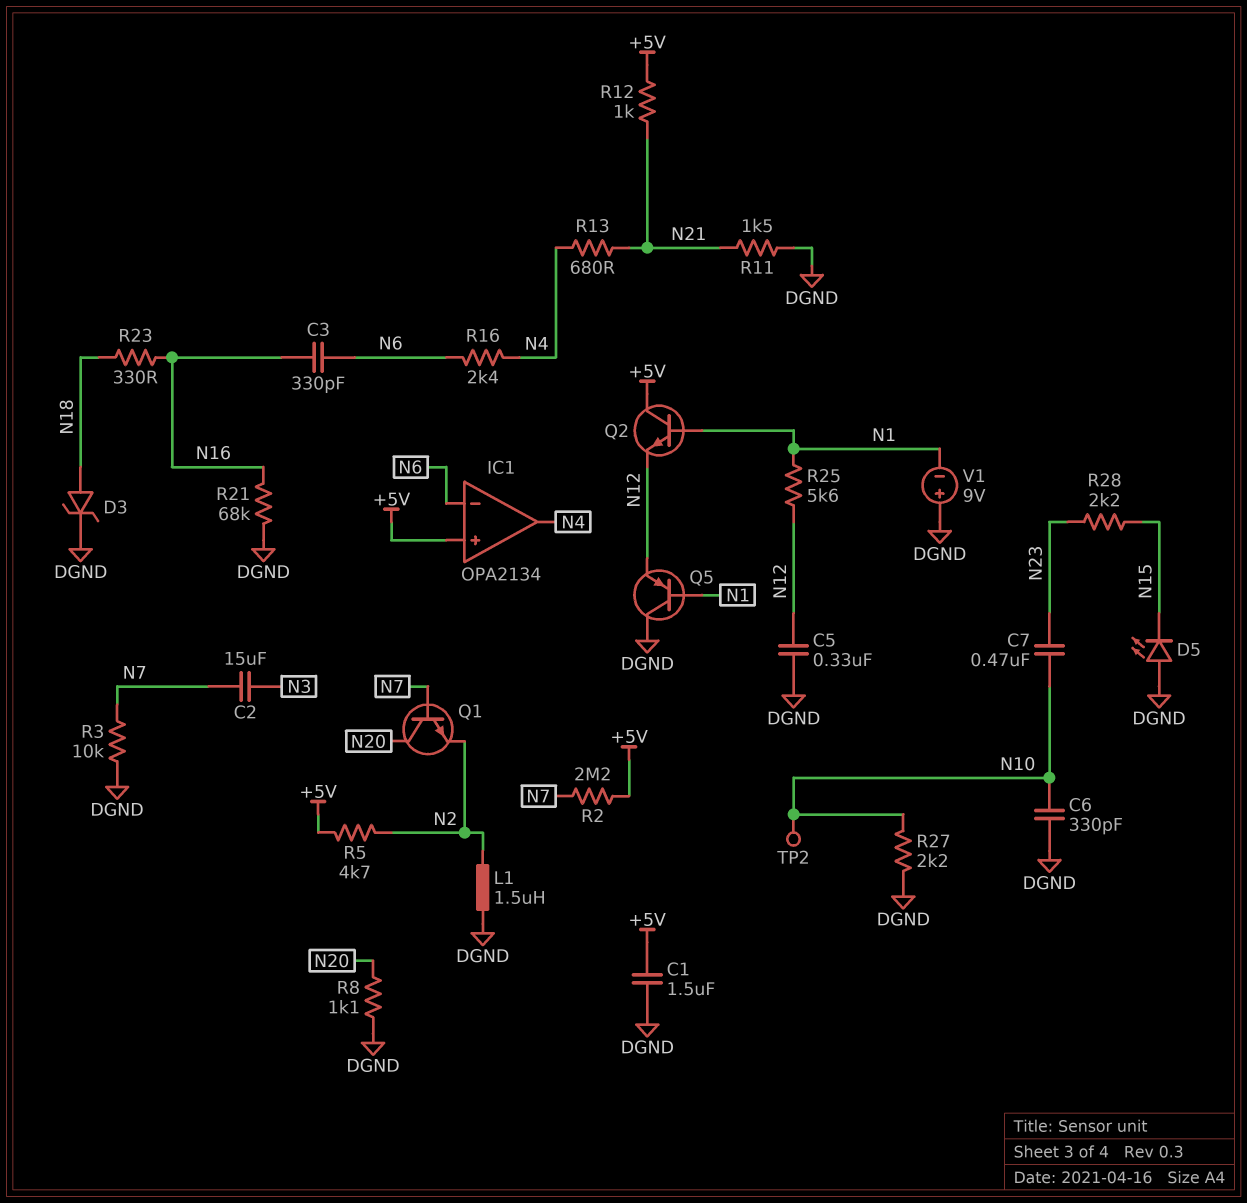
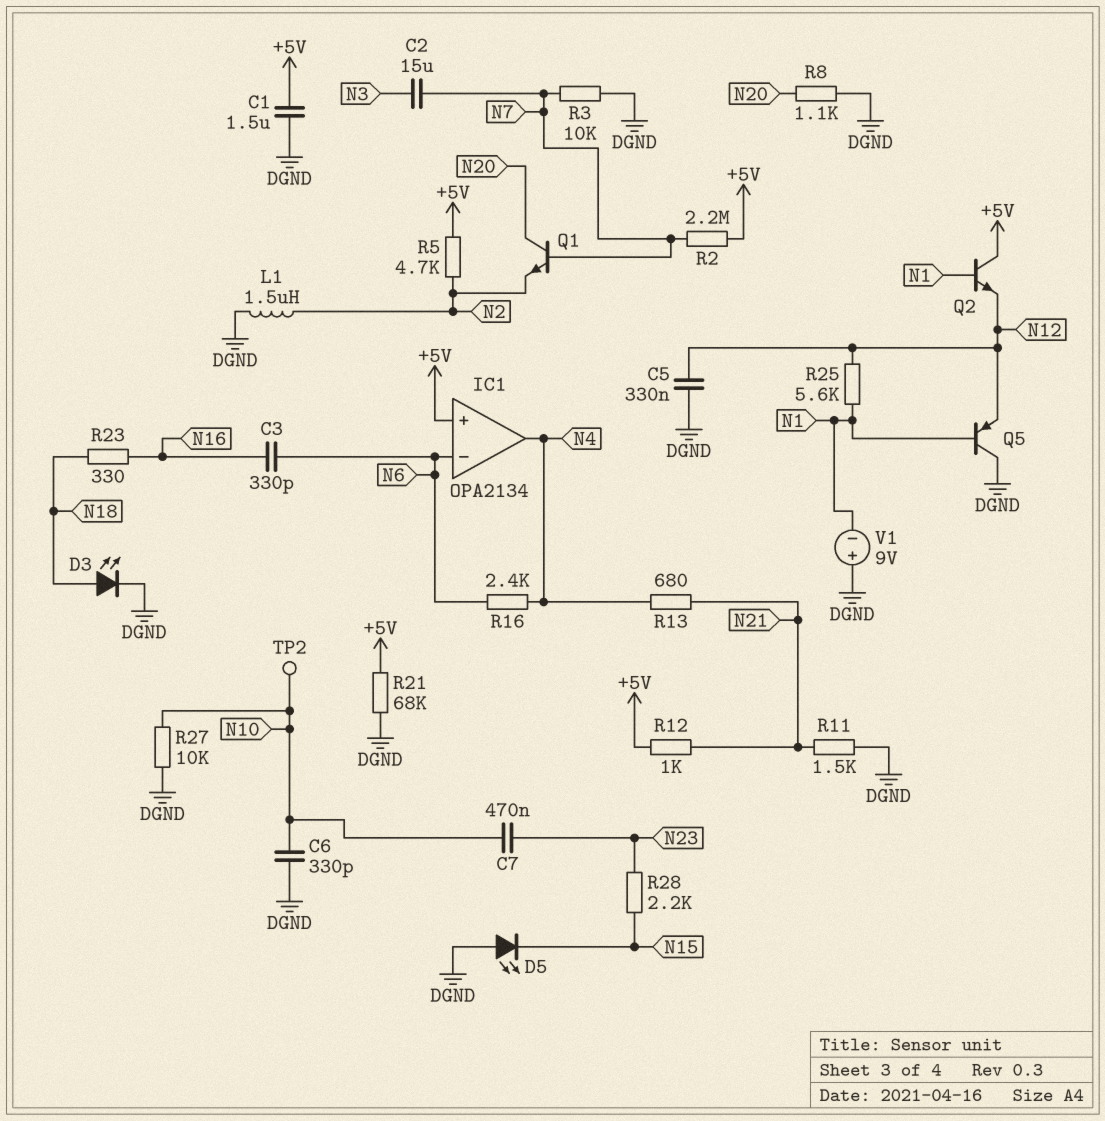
D3: zener (A N18, K DGND) -> LED (A N18, K DGND)
R21: 68k (DGND, N16) -> 68k (+5V, DGND)
R27: 2.2k (DGND, N10) -> 10k (DGND, N10)

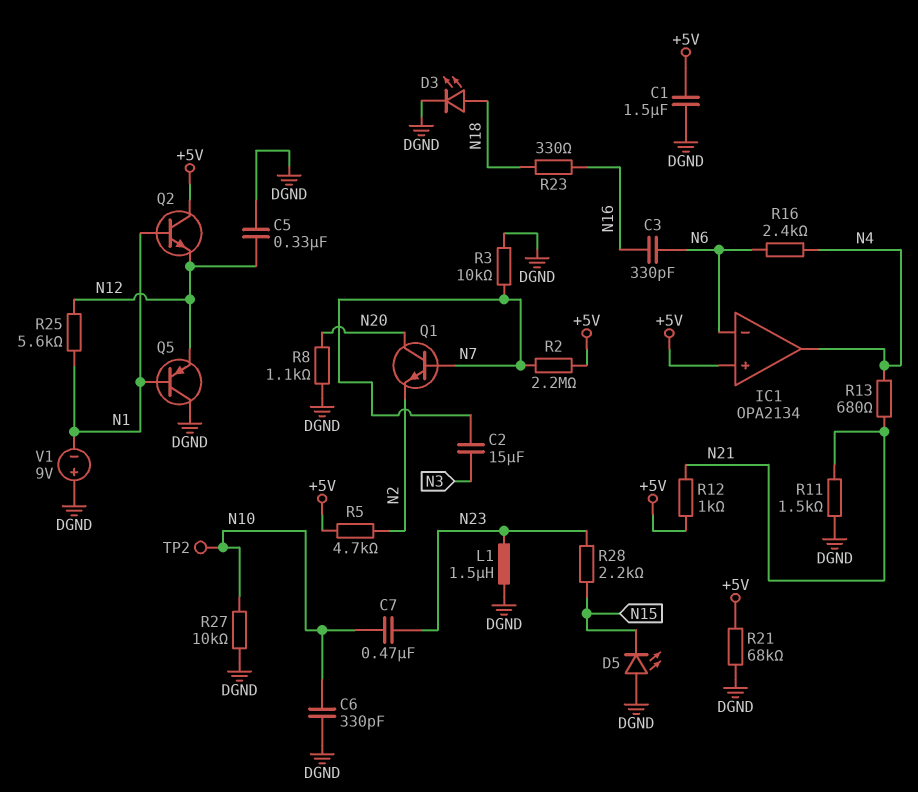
L1: 1.5uH (DGND, N2) -> 1.5uH (DGND, N23)

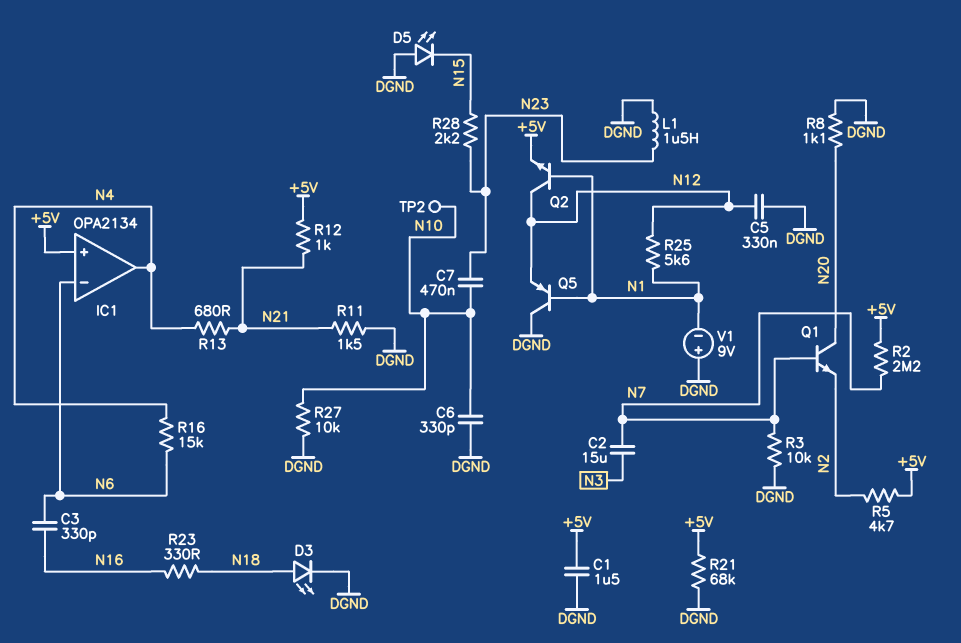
Q2: NPN (B N1, C +5V, E N12) -> NPN (B N1, C N12, E +5V)
R16: 2.4k (N4, N6) -> 15k (N4, N6)

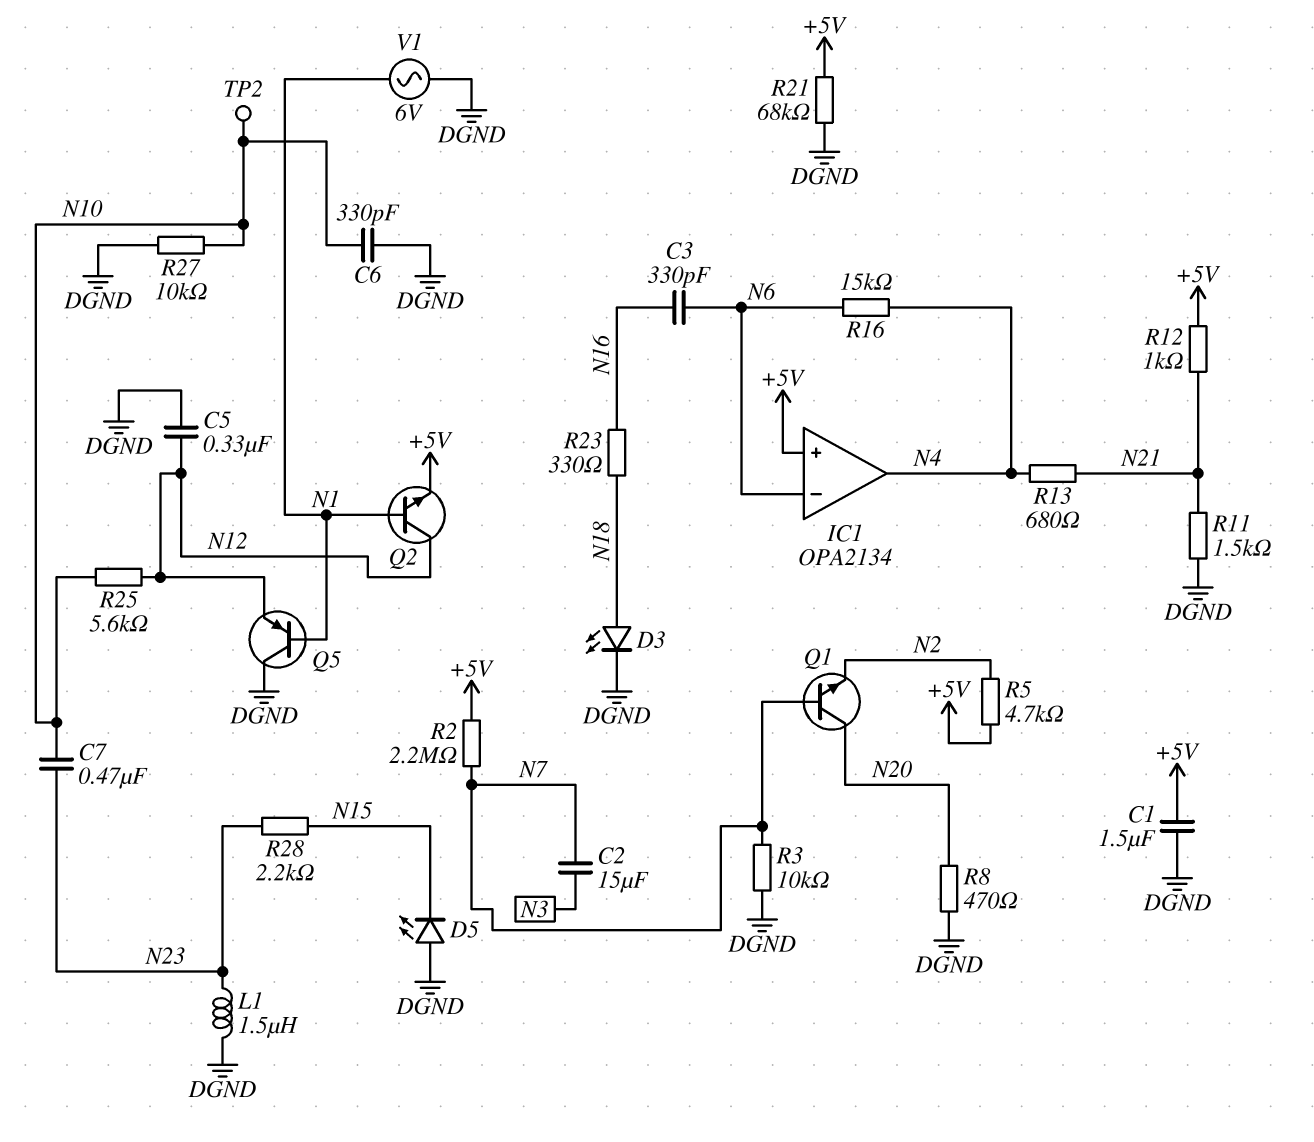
R8: 1.1k (DGND, N20) -> 470 (DGND, N20)
R25: 5.6k (N1, N12) -> 5.6k (N10, N12)
V1: 9V (plus DGND, minus N1) -> AC 6V (DGND, N1)

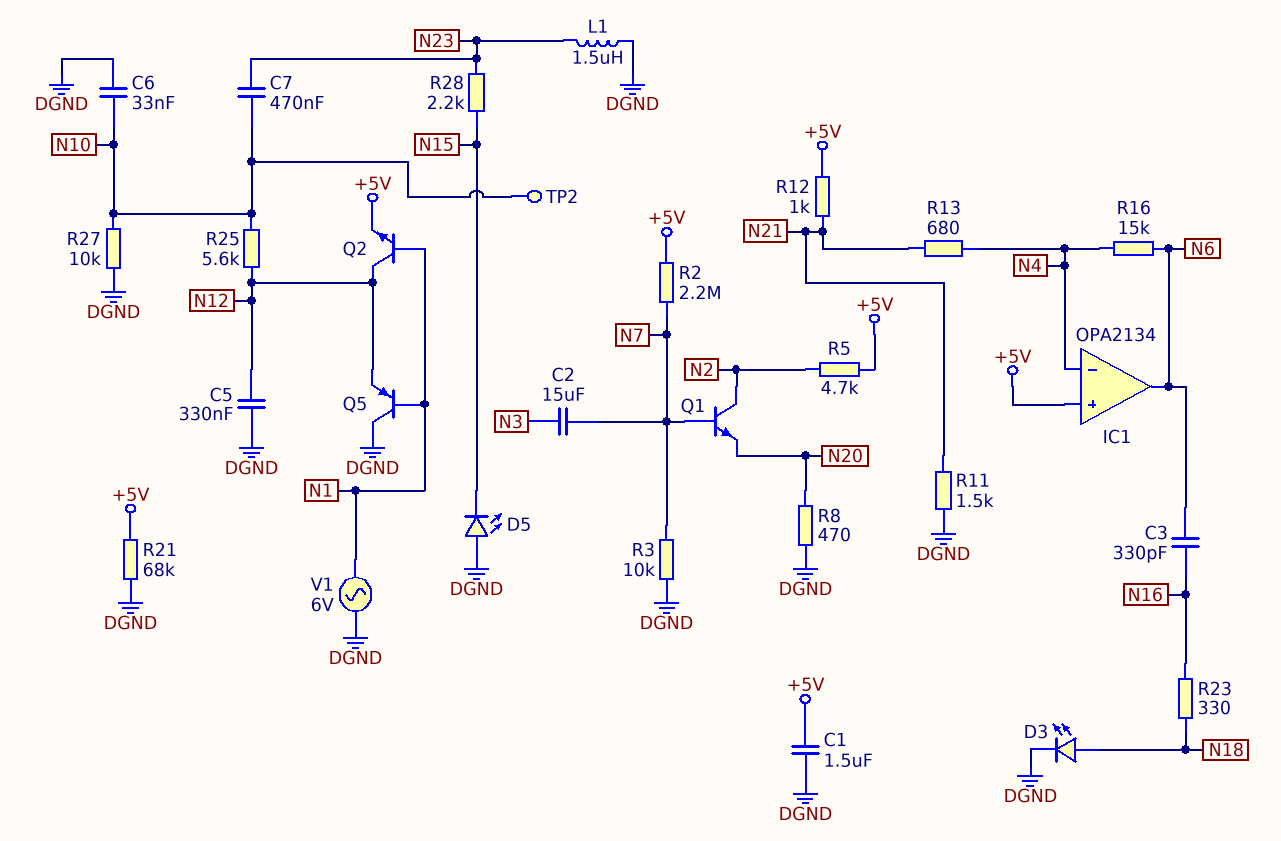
C6: 330pF (DGND, N10) -> 33nF (DGND, N10)
IC1 pin in-: N6 -> N4
IC1 pin out: N4 -> N6
Q1: NPN (B N7, C N20, E N2) -> NPN (B N7, C N2, E N20)

